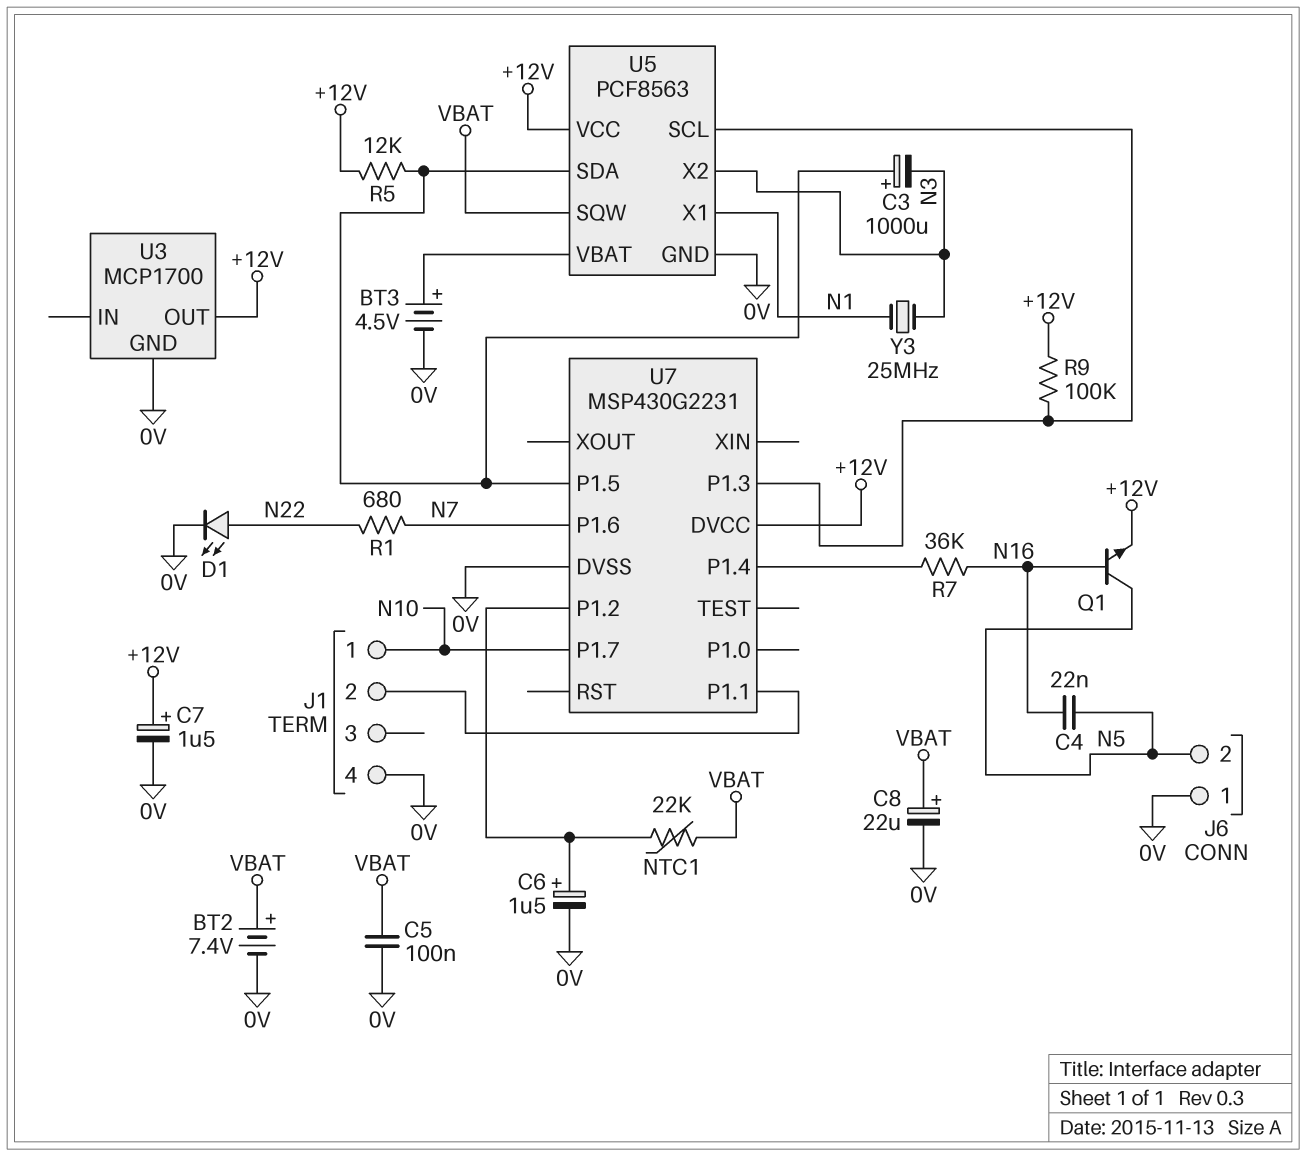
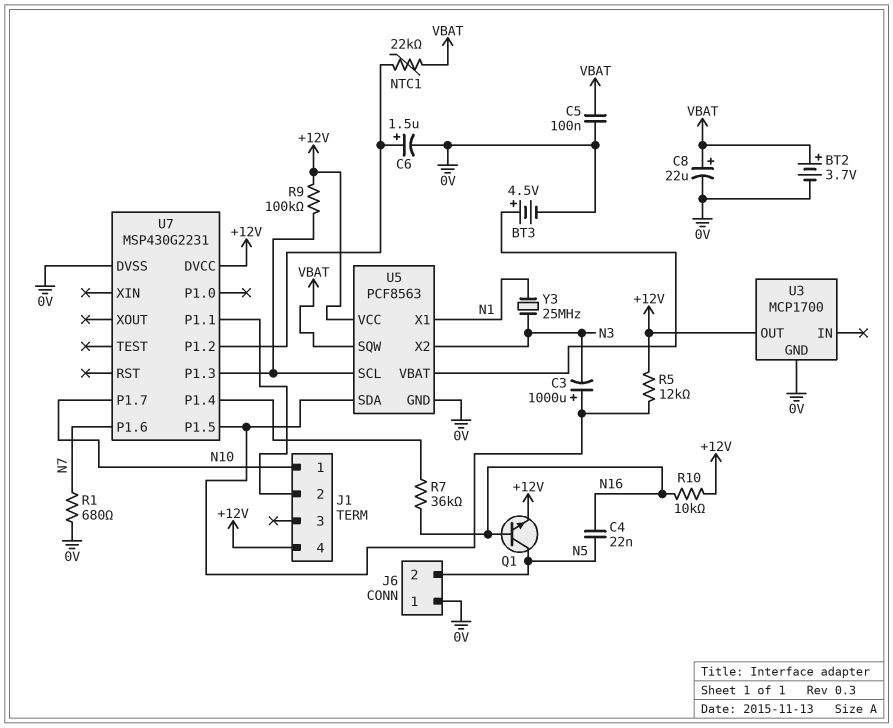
BT2: 7.4V (plus VBAT, minus 0V) -> 3.7V (plus VBAT, minus 0V)
C7: 1.5uF (plus +12V, minus 0V) -> none
D1: LED (A N22, K 0V) -> none
J1 pin 4: 0V -> +12V
R1: 680 (N7, N22) -> 680 (0V, N7)
R10: none -> 10k (+12V, N16)

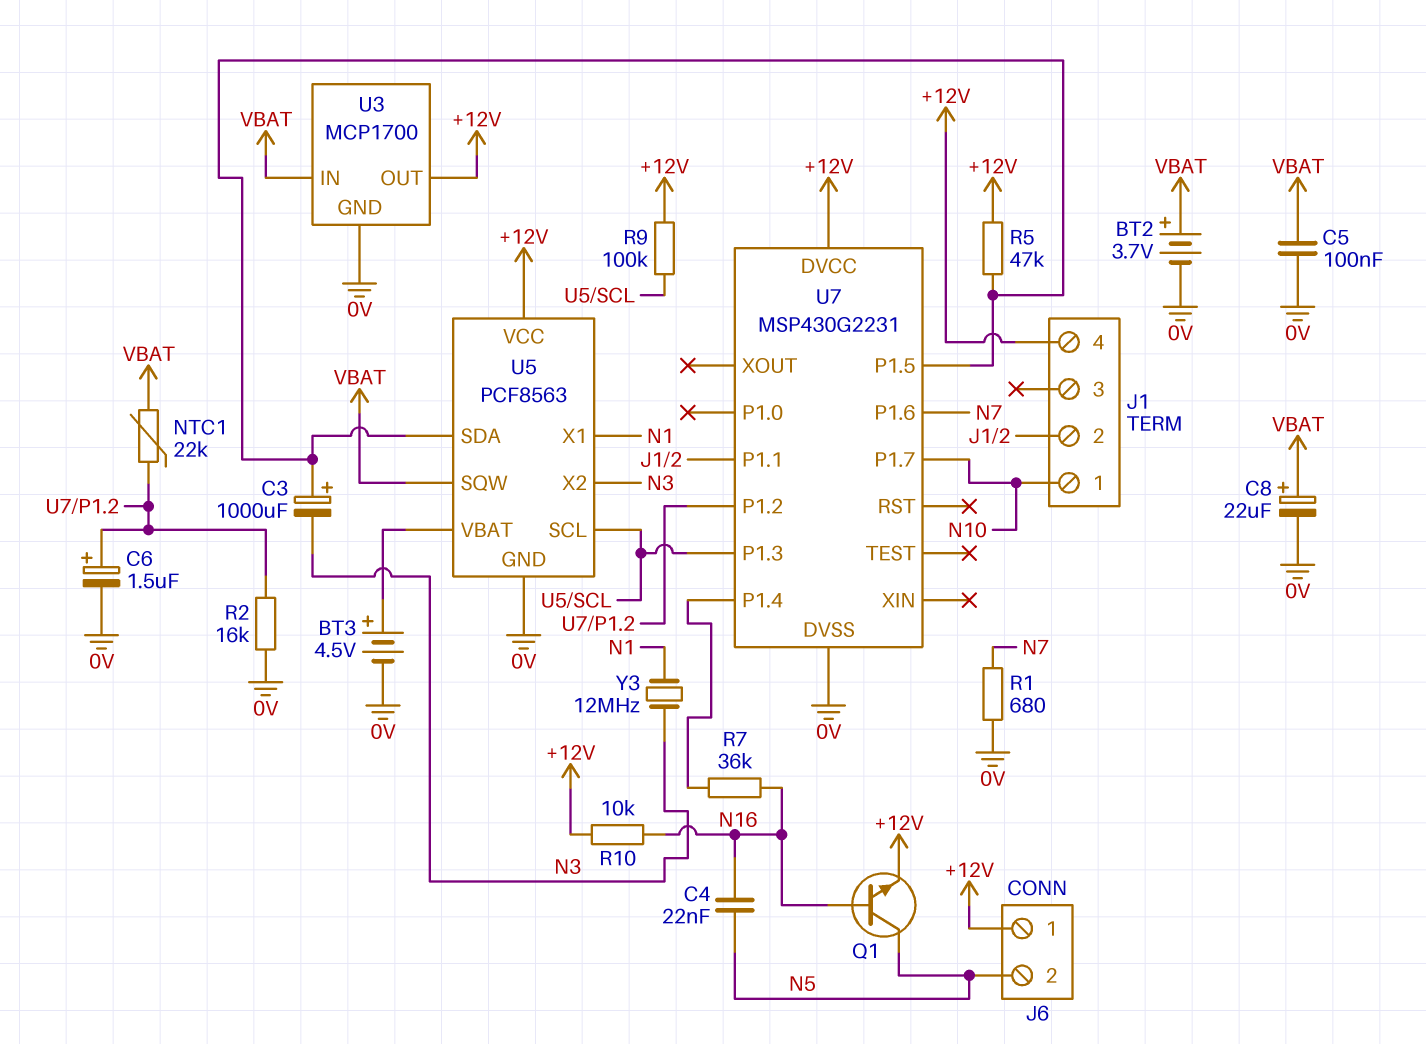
J6 pin 1: 0V -> +12V
R2: none -> 16k (0V, U7/P1.2)
R5: 12k (+12V, U5/SDA) -> 47k (+12V, U5/SDA)
U3 pin IN: none -> VBAT
Y3: 25MHz (N1, N3) -> 12MHz (N1, N3)

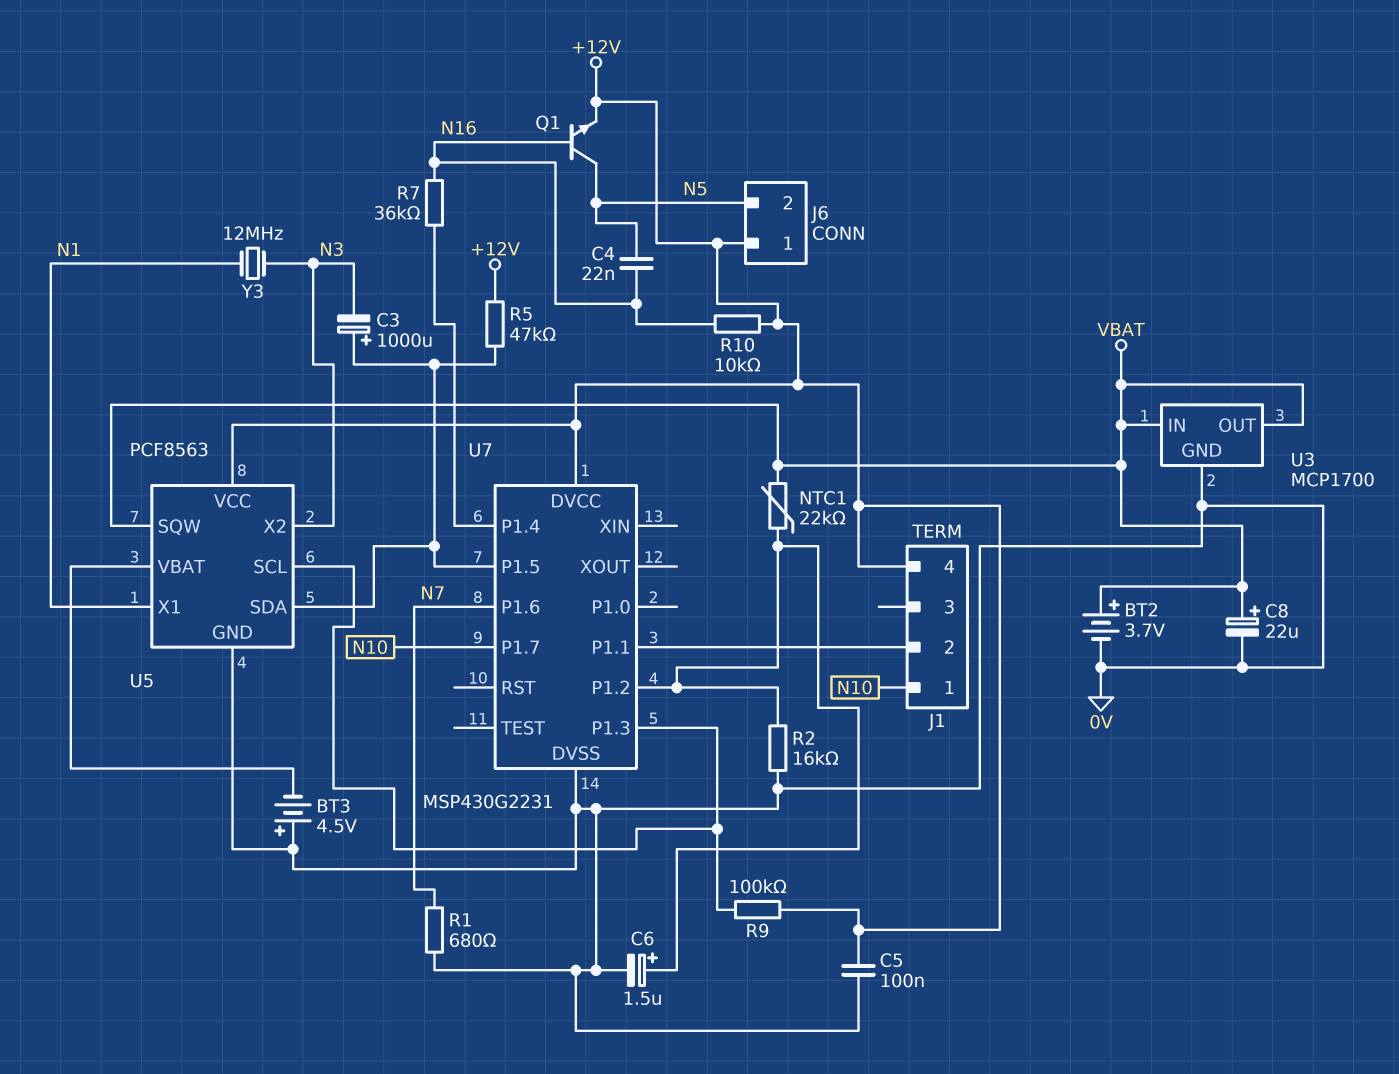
BT3: 4.5V (plus U5/VBAT, minus 0V) -> 4.5V (plus 0V, minus U5/VBAT)
C5: 100nF (0V, VBAT) -> 100nF (+12V, 0V)
U3 pin OUT: +12V -> VBAT

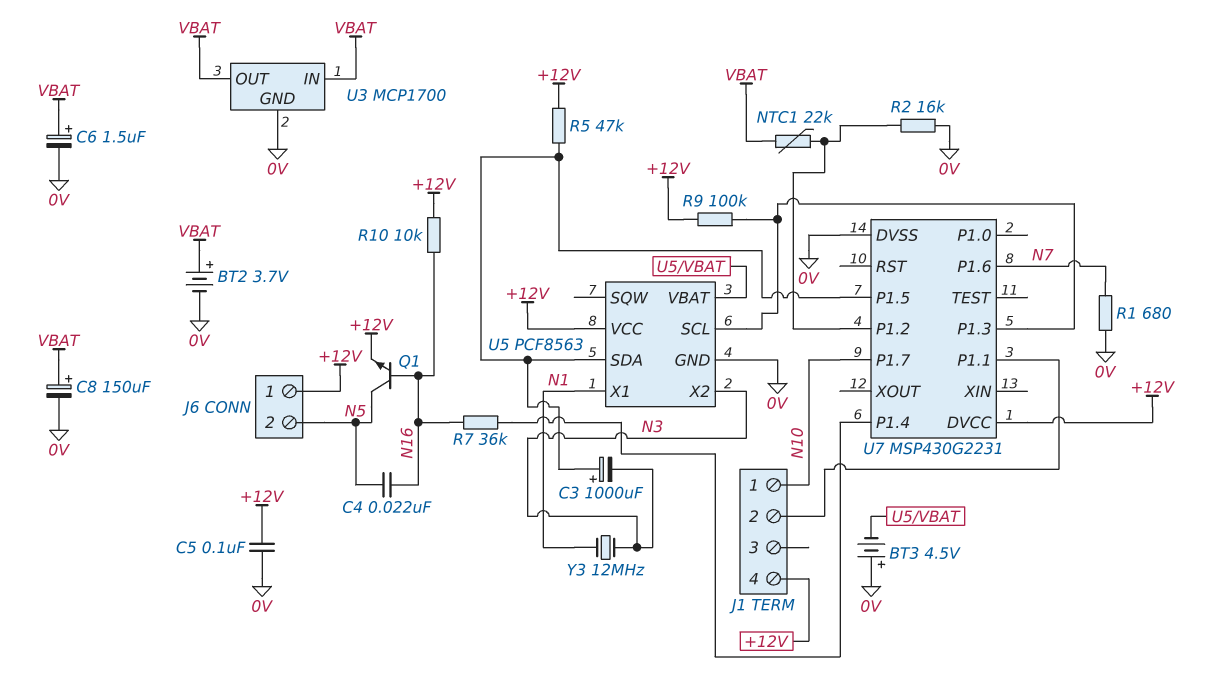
C6: 1.5uF (plus U7/P1.2, minus 0V) -> 1.5uF (plus VBAT, minus 0V)
C8: 22uF (plus VBAT, minus 0V) -> 150uF (plus VBAT, minus 0V)
U5 pin SQW: VBAT -> none

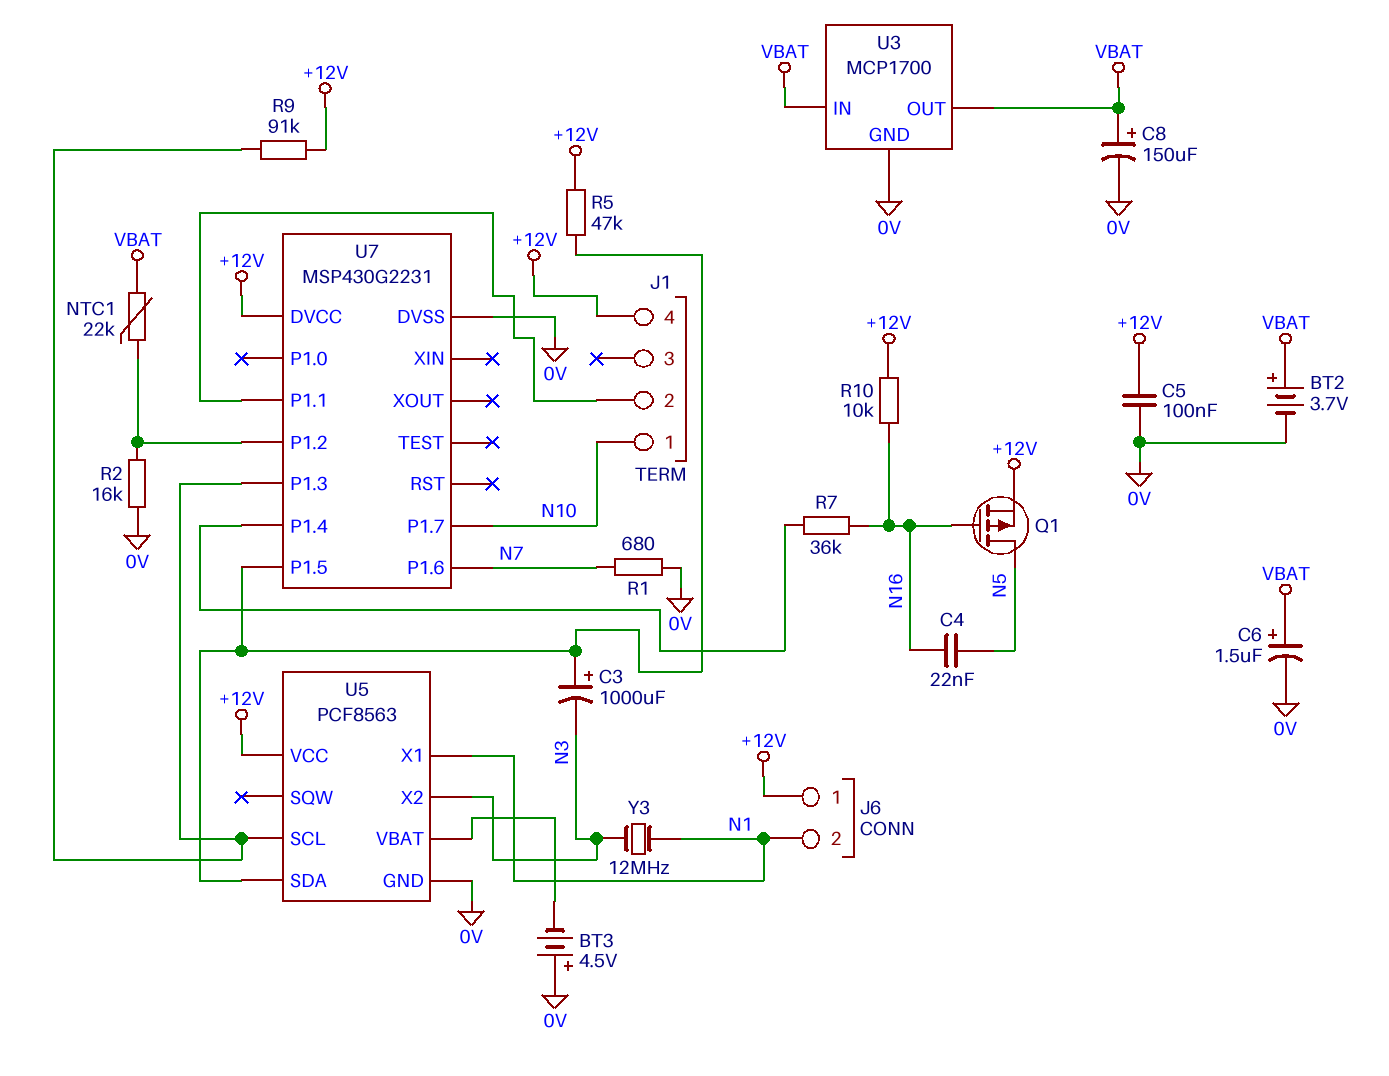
J6 pin 2: N5 -> N1
Q1: NPN (B N16, C N5, E +12V) -> PMOS (G N16, D N5, S +12V)
R9: 100k (+12V, U5/SCL) -> 91k (+12V, U5/SCL)

